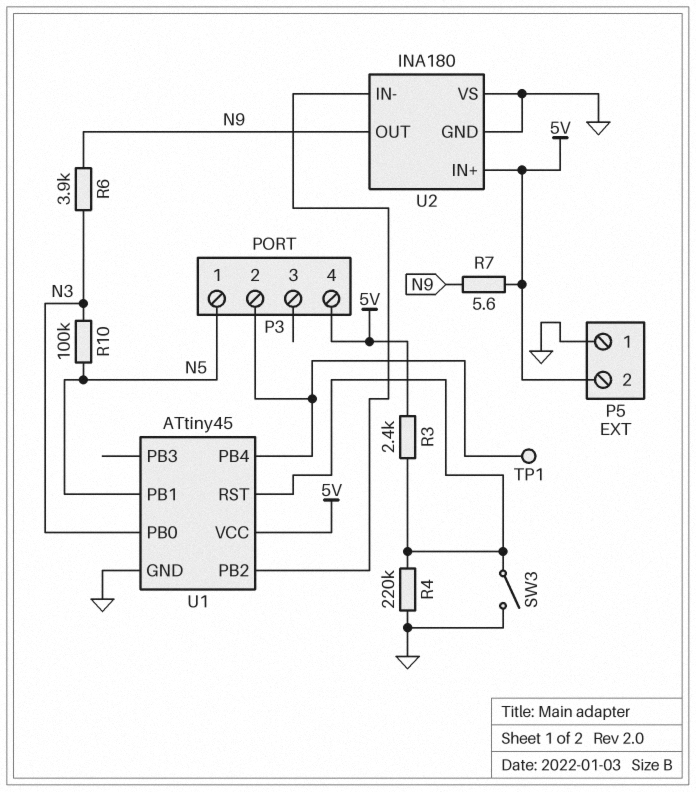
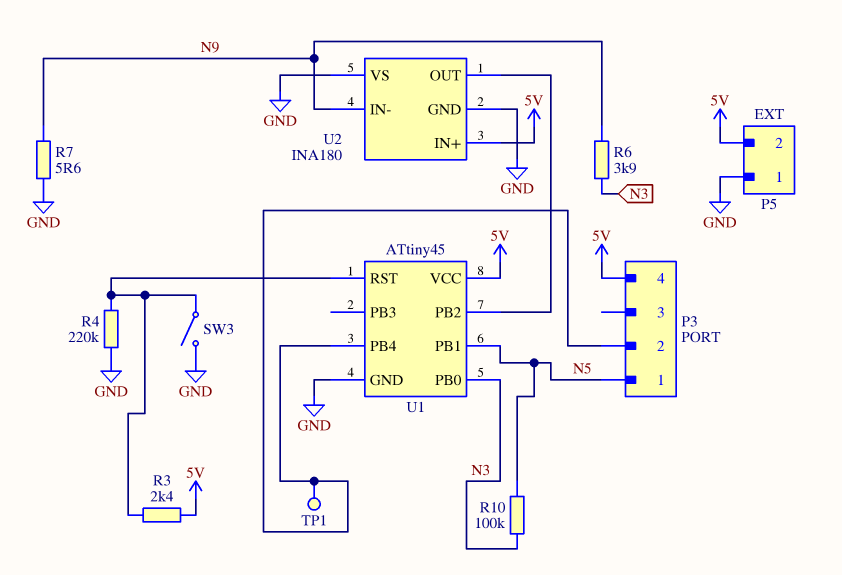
R7: 5.6 (5V, N9) -> 5.6 (GND, N9)
U2 pin IN-: U1/PB2 -> N9
U2 pin OUT: N9 -> U1/PB2

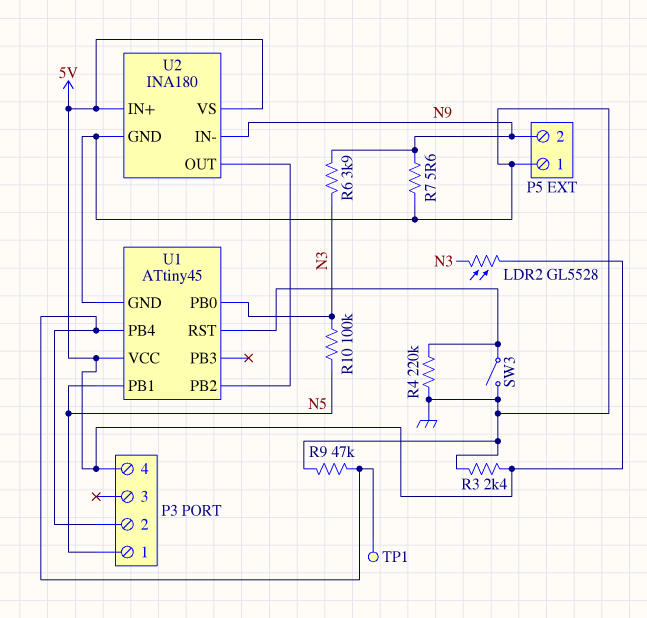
LDR2: none -> GL5528 (5V, N3)
P5 pin 2: 5V -> N9
R3: 2.4k (5V, U1/RST) -> 2.4k (5V, GND)
R9: none -> 47k (GND, P3/2)
U2 pin VS: GND -> 5V

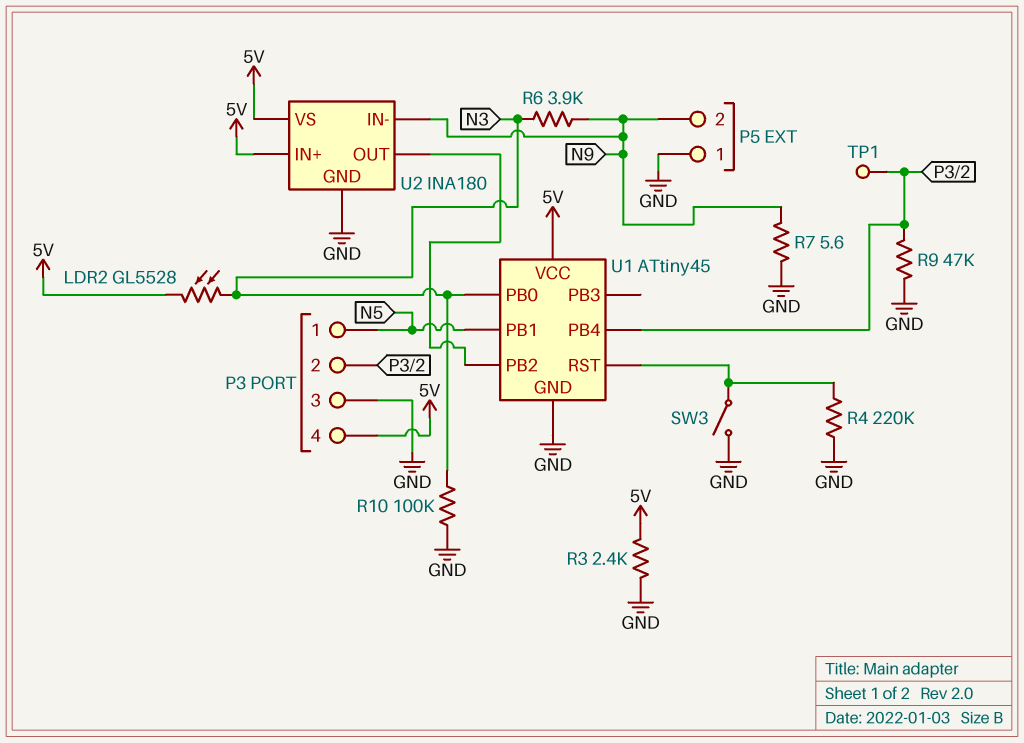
P3 pin 3: none -> GND
R10: 100k (N3, N5) -> 100k (GND, N3)

